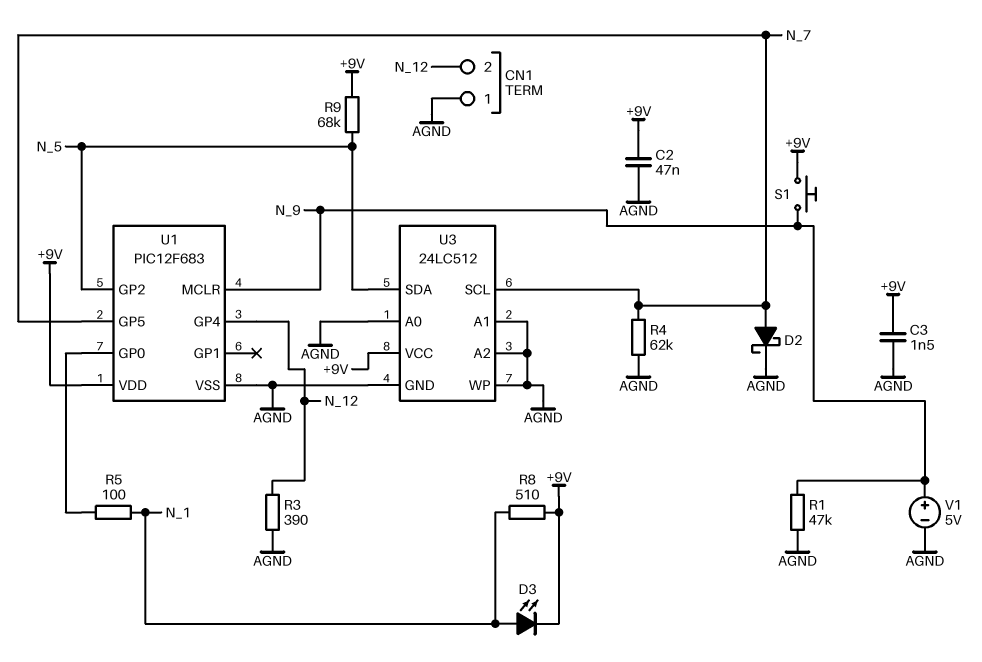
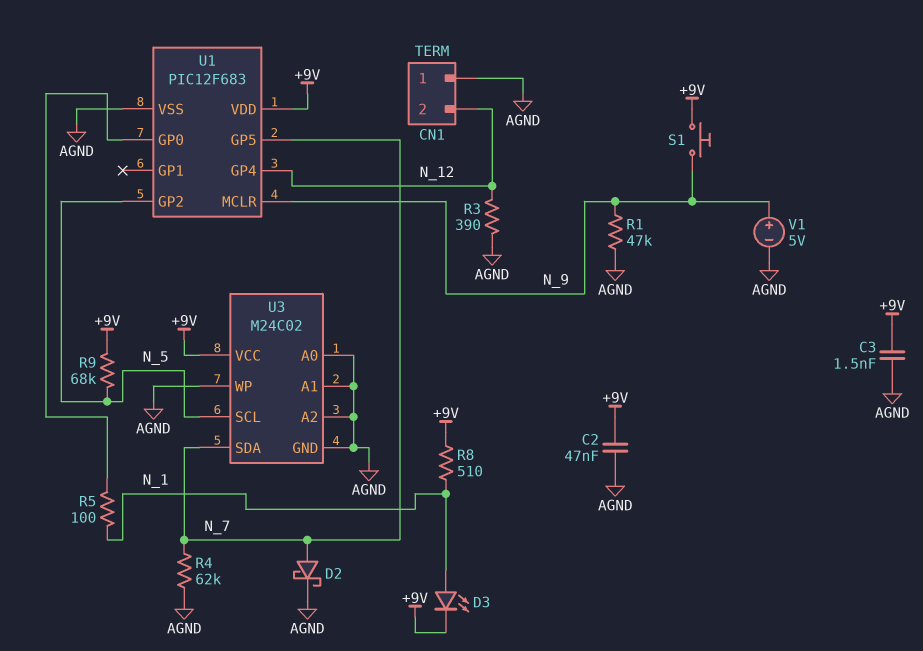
U3: 24LC512 -> M24C02
U3 pin SCL: N_7 -> N_5
U3 pin SDA: N_5 -> N_7

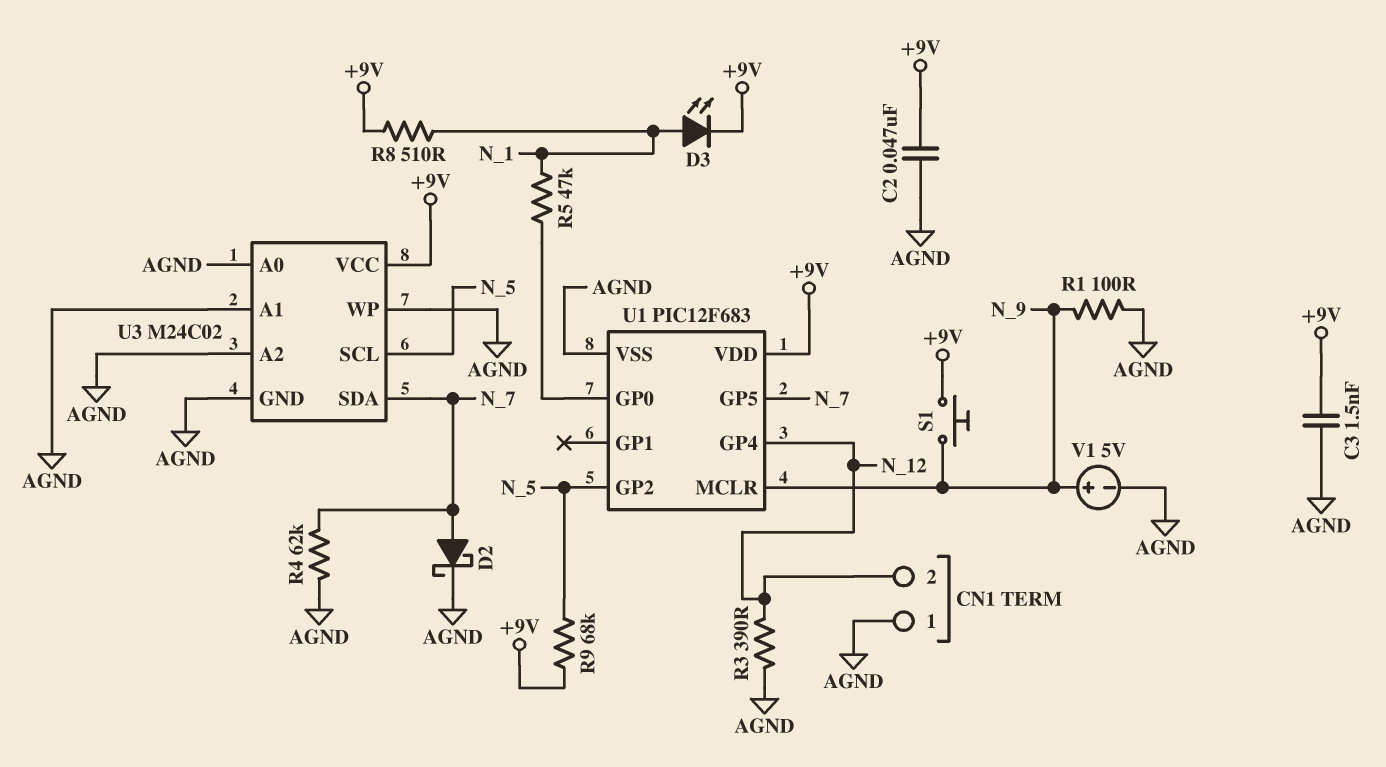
R1: 47k (AGND, N_9) -> 100 (AGND, N_9)
R5: 100 (N_1, U1/GP0) -> 47k (N_1, U1/GP0)

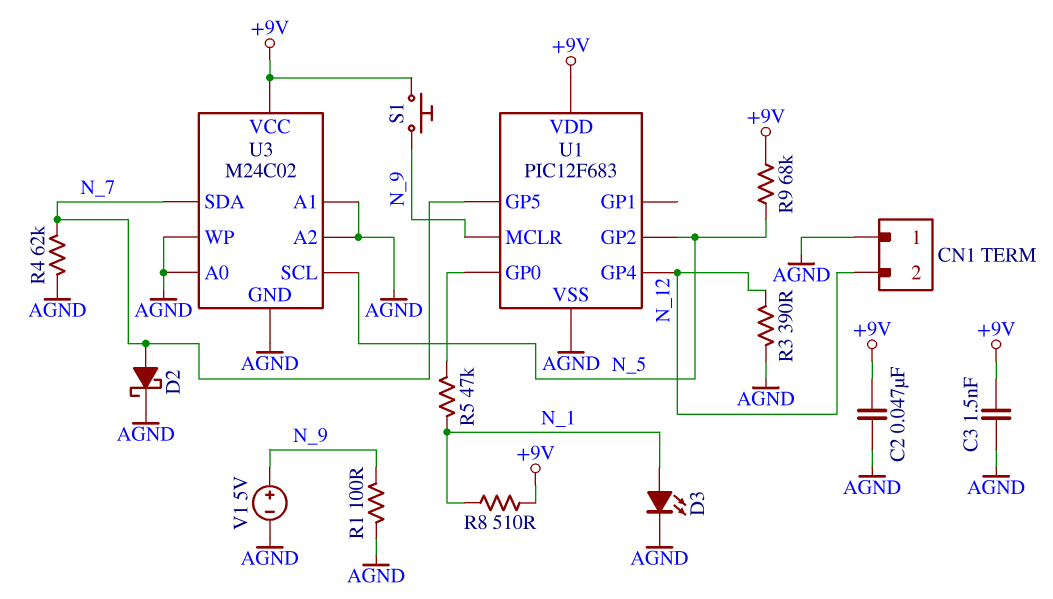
D3: LED (A N_1, K +9V) -> LED (A N_1, K AGND)

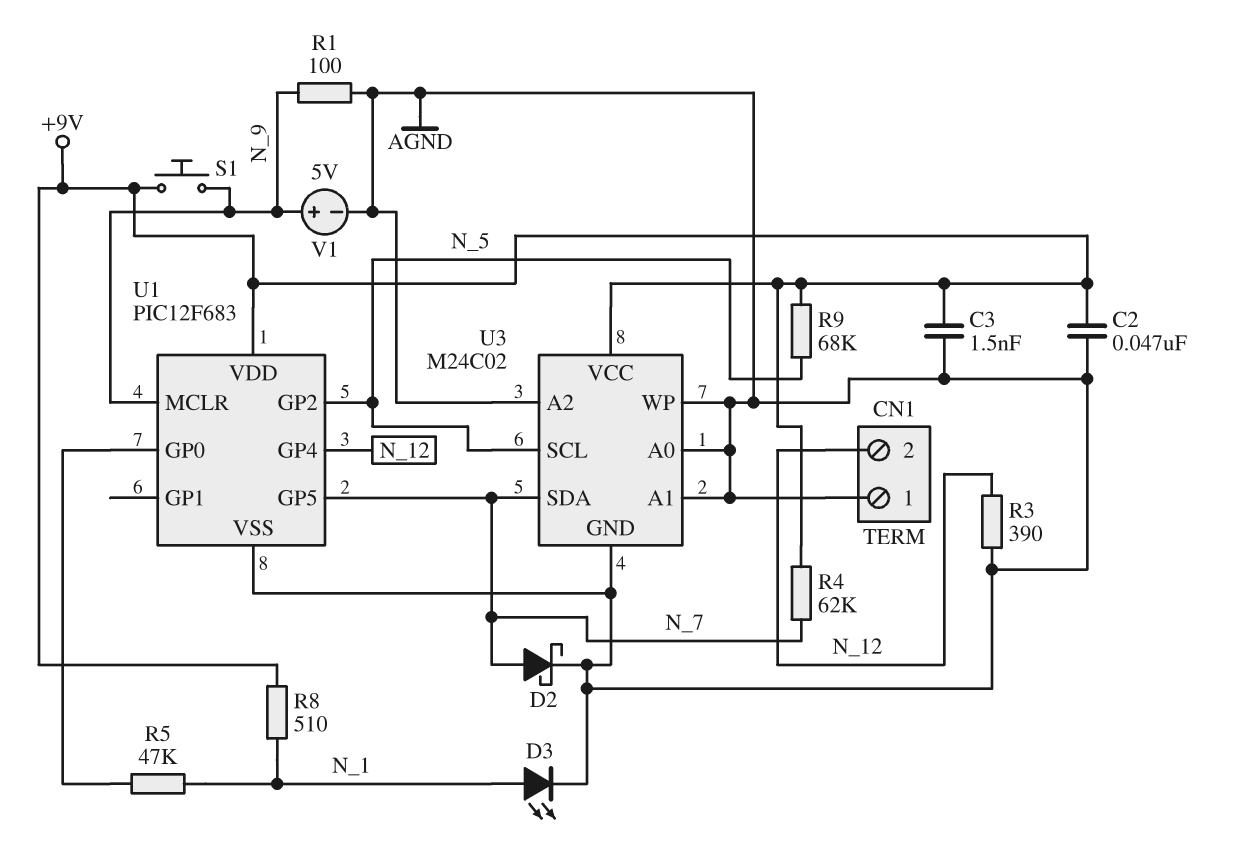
R4: 62k (AGND, N_7) -> 62k (+9V, N_7)

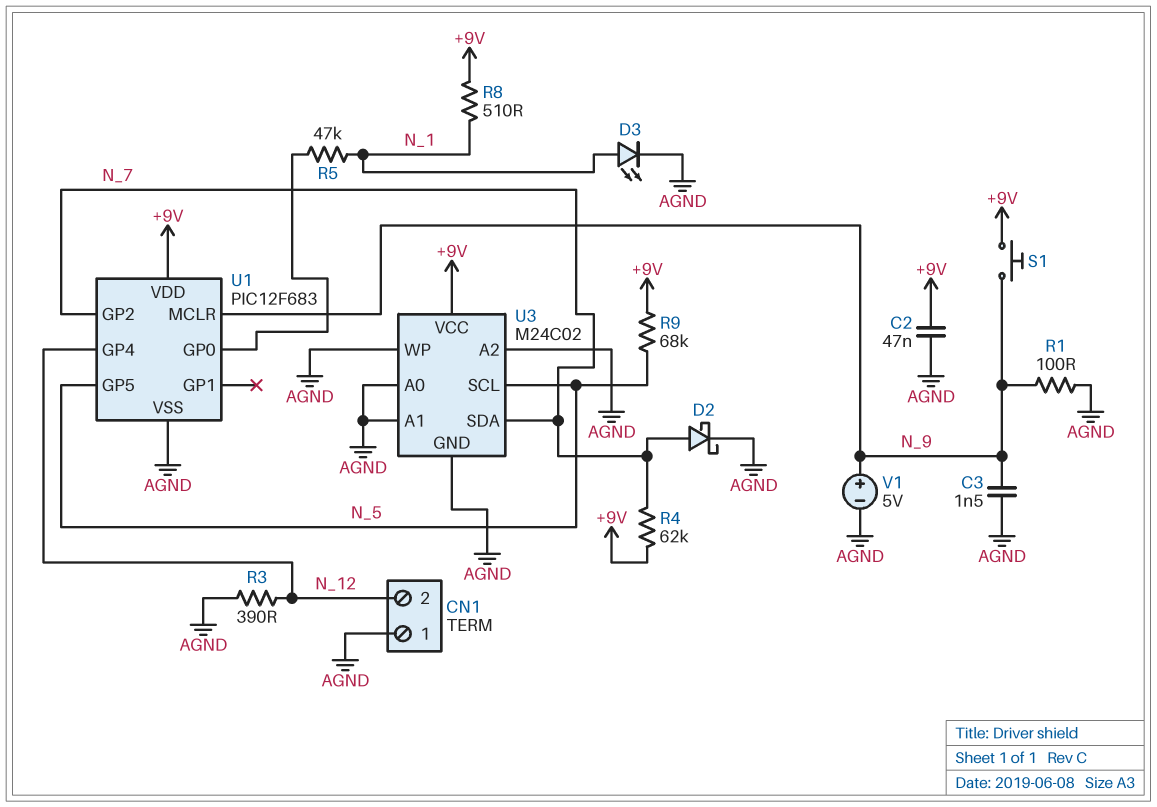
C3: 1.5nF (+9V, AGND) -> 1.5nF (AGND, N_9)
U1 pin GP2: N_5 -> N_7
U1 pin GP5: N_7 -> N_5

